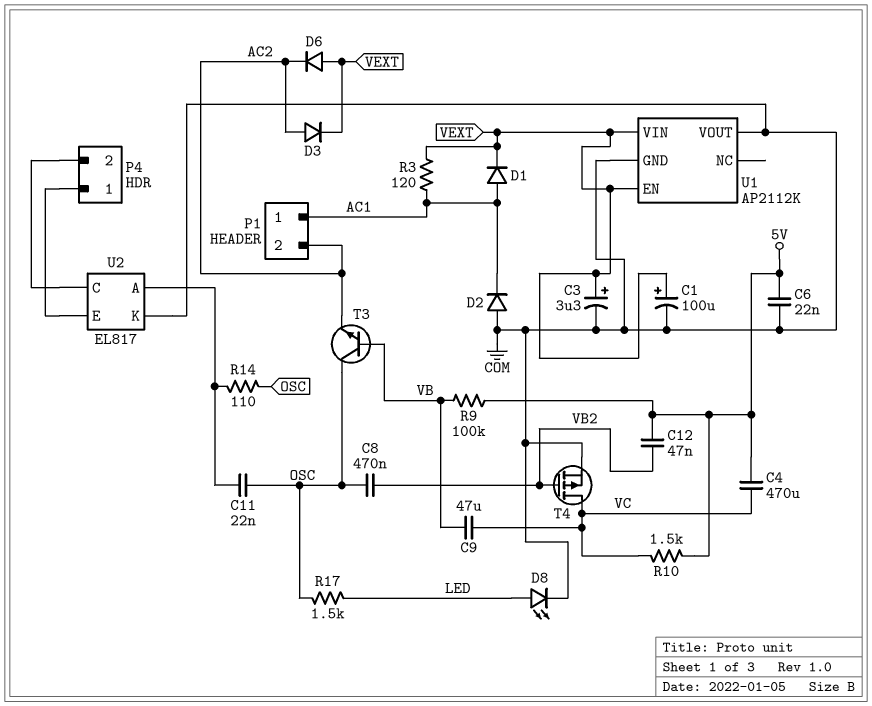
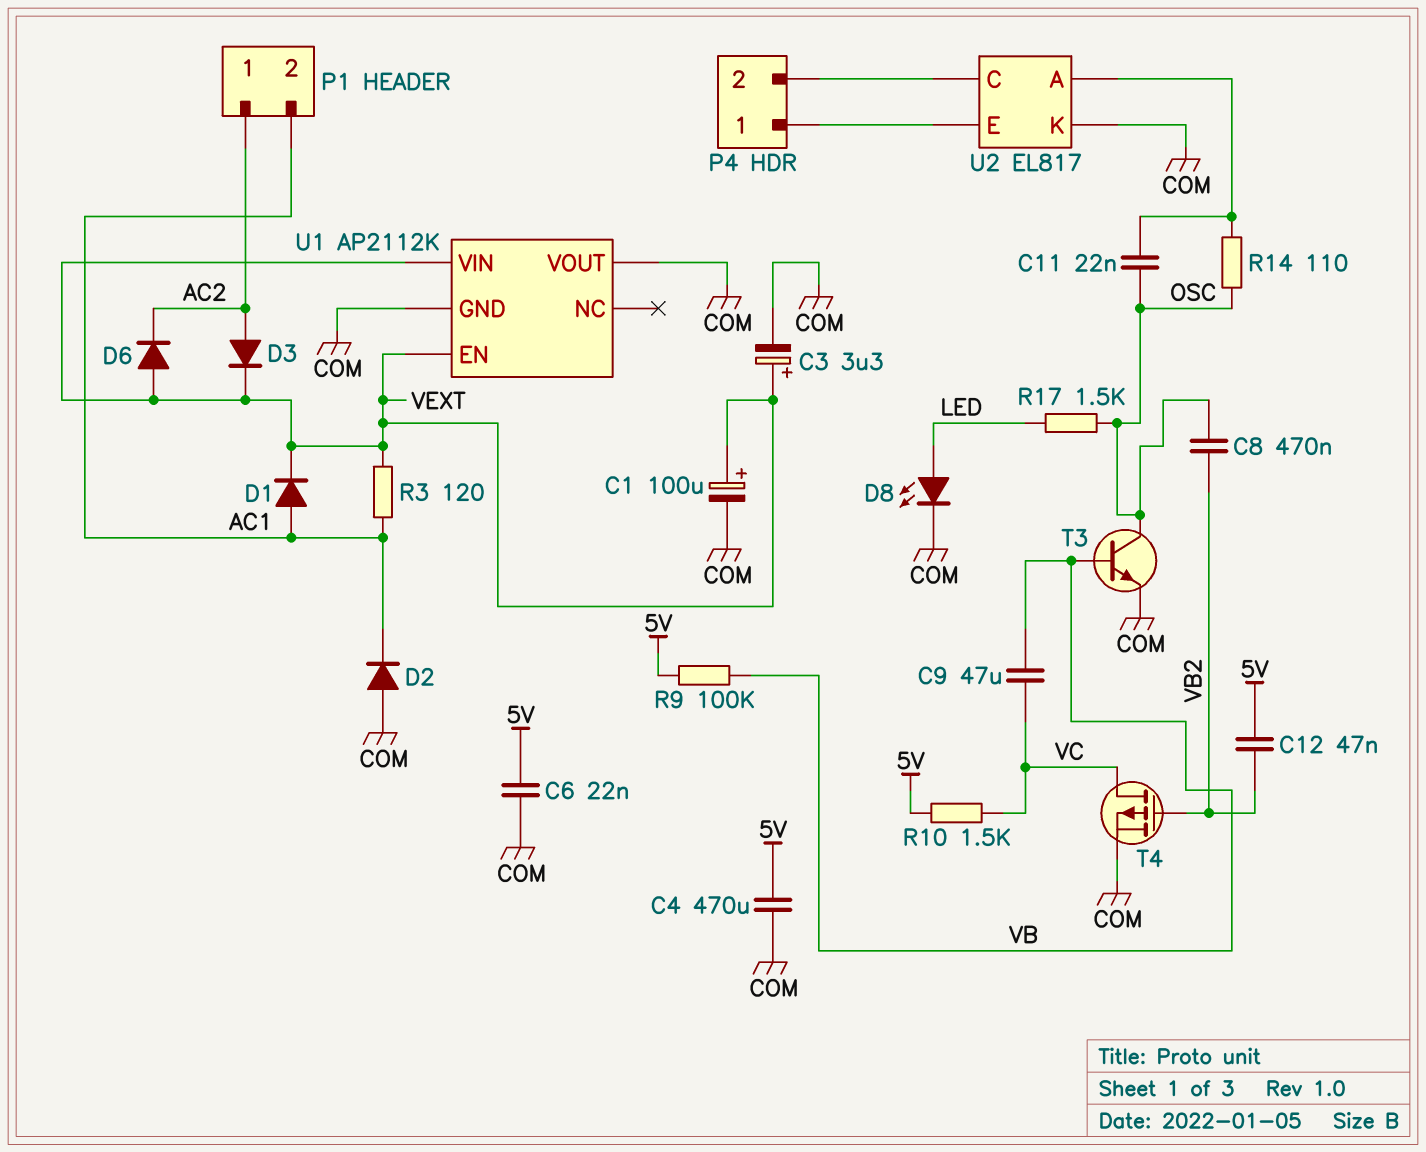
C4: 470uF (5V, VC) -> 470uF (5V, COM)
P1 pin 1: AC1 -> AC2
P1 pin 2: AC2 -> AC1
T3: NPN (B VB, C OSC, E AC2) -> NPN (B VB, C OSC, E COM)

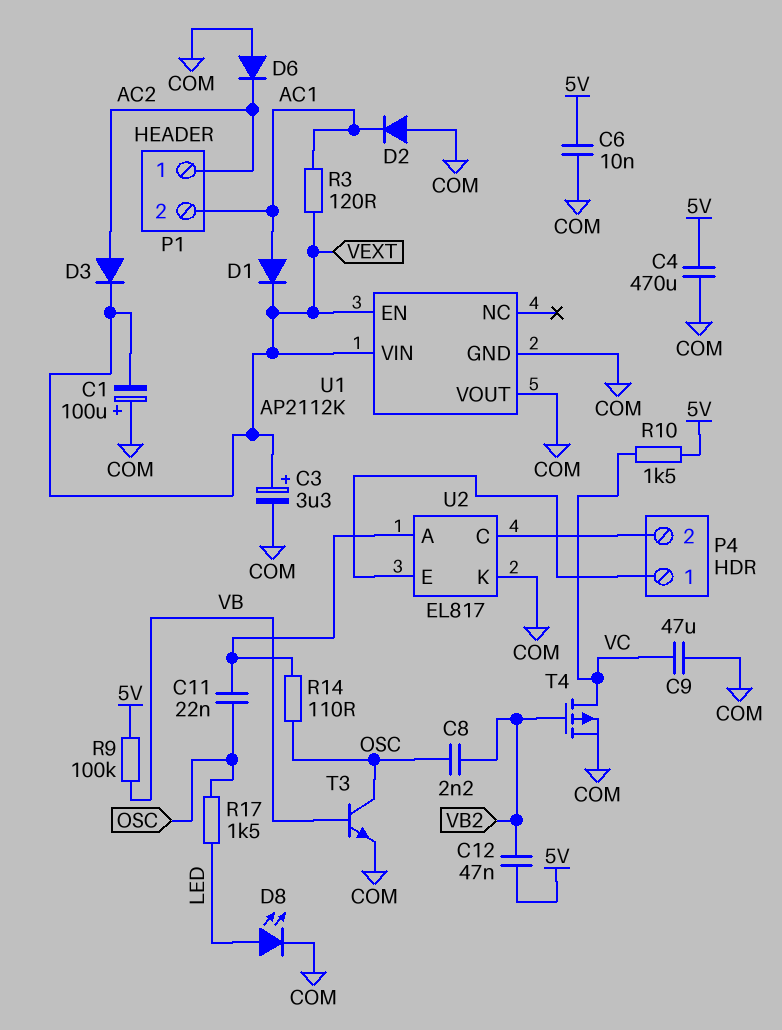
C1: 100uF (plus VEXT, minus COM) -> 100uF (plus COM, minus VEXT)
C6: 22nF (5V, COM) -> 10nF (5V, COM)
C8: 470nF (OSC, VB2) -> 2.2nF (OSC, VB2)
C9: 47uF (VB, VC) -> 47uF (COM, VC)
D6: diode (A VEXT, K AC2) -> diode (A COM, K AC2)

